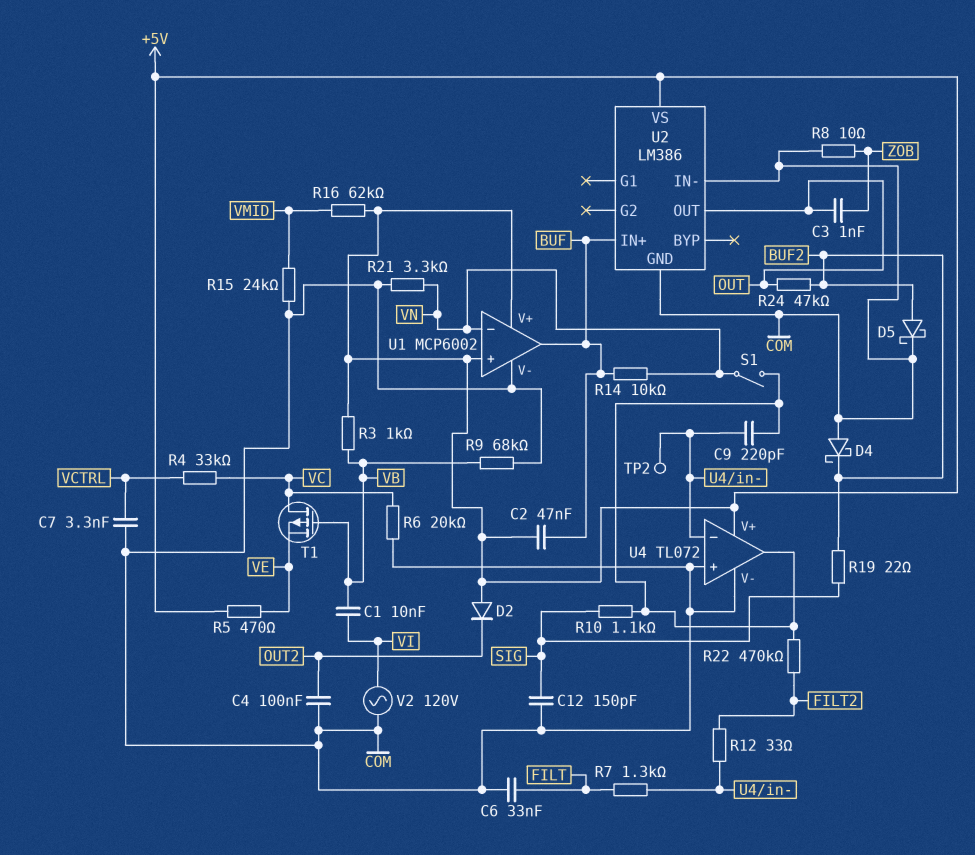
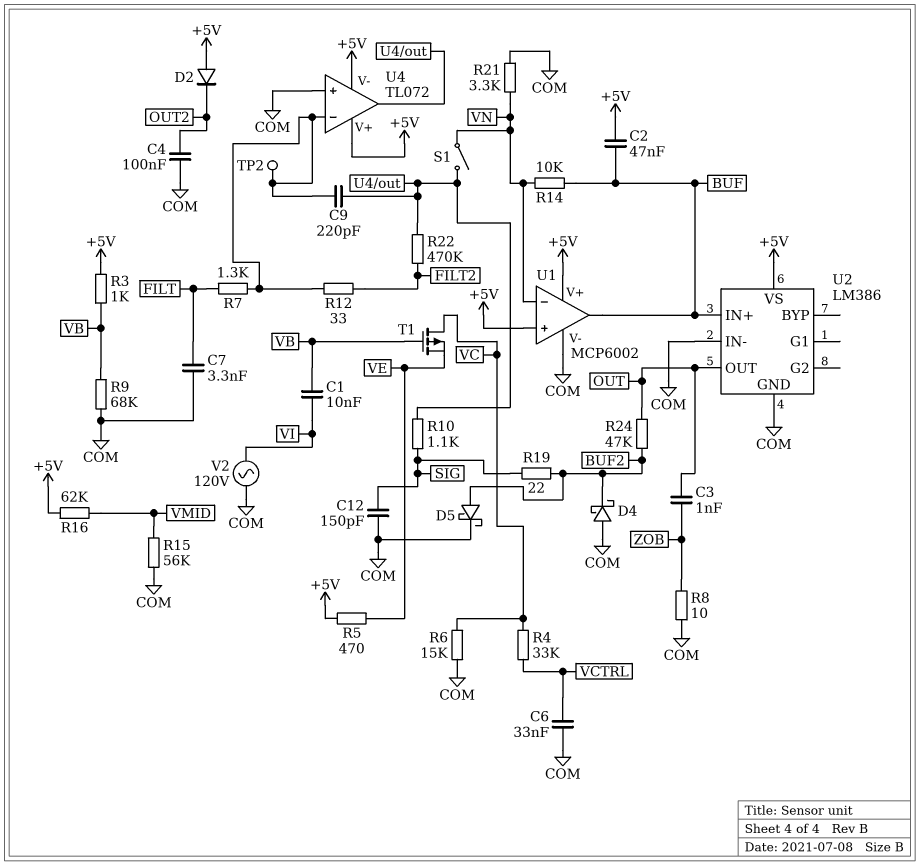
C6: 33nF (COM, FILT) -> 33nF (COM, VCTRL)
C7: 3.3nF (COM, VCTRL) -> 3.3nF (COM, FILT)
R6: 20k (COM, VC) -> 15k (COM, VC)
R15: 24k (COM, VMID) -> 56k (COM, VMID)
U4 pin V-: COM -> +5V

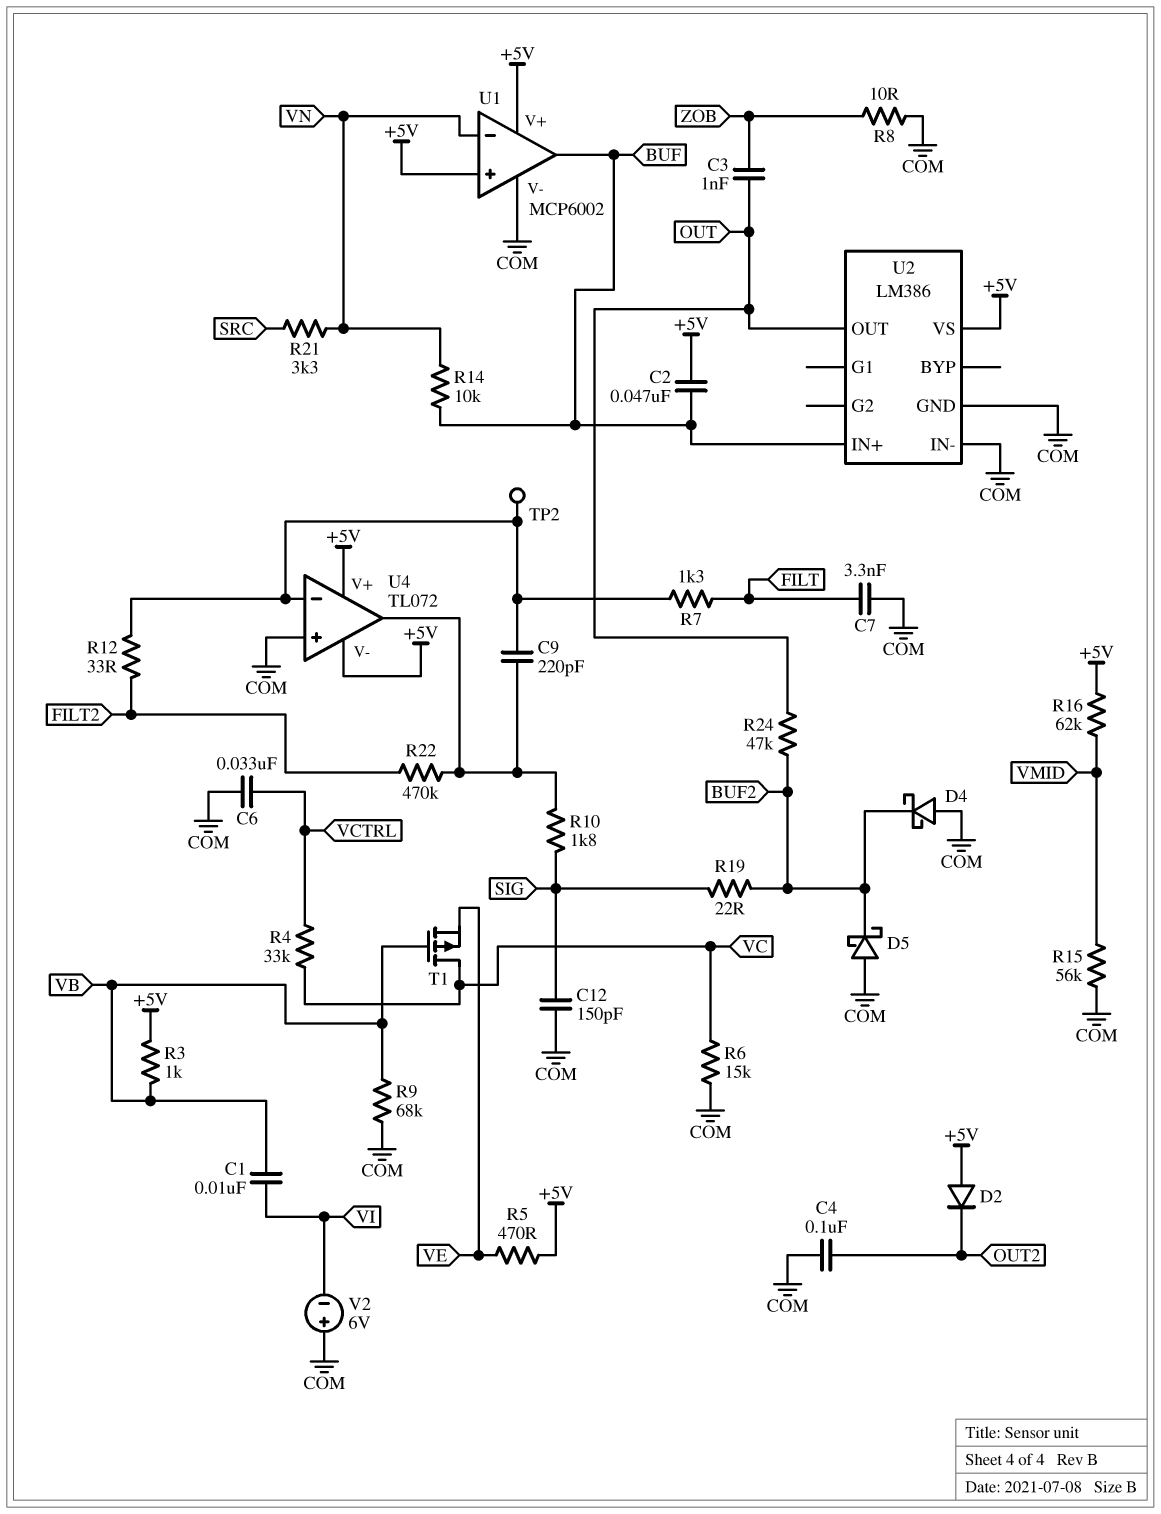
D5: schottky (A BUF2, K COM) -> schottky (A COM, K BUF2)
R10: 1.1k (SIG, U4/out) -> 1.8k (SIG, U4/out)
R21: 3.3k (COM, VN) -> 3.3k (SRC, VN)
S1: switch (U4/out, VN) -> none
V2: AC 120V (COM, VI) -> 6V (plus COM, minus VI)

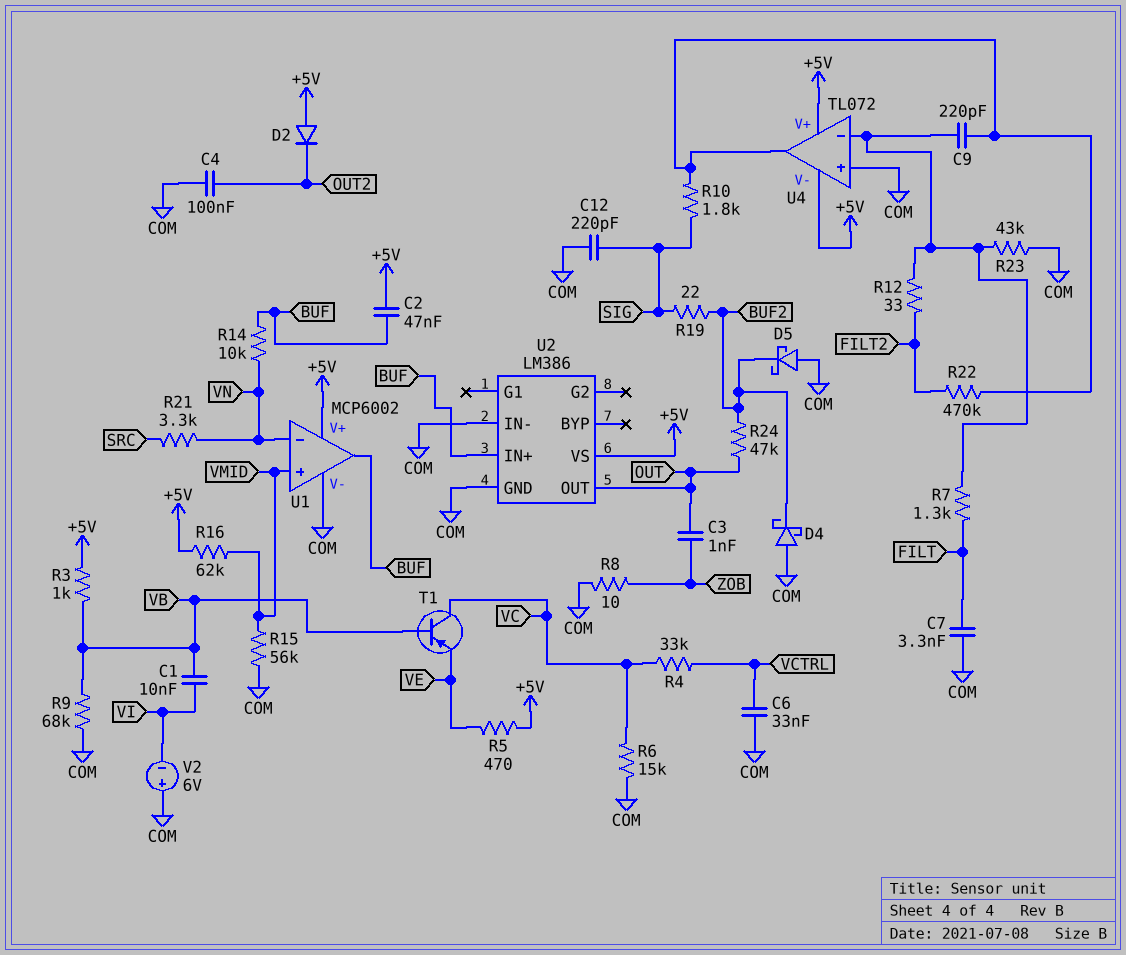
C12: 150pF (COM, SIG) -> 220pF (COM, SIG)
R23: none -> 43k (COM, U4/in-)
T1: PMOS (G VB, D VC, S VE) -> PNP (B VB, C VC, E VE)
TP2: test point (U4/in-) -> none
U1 pin in+: +5V -> VMID

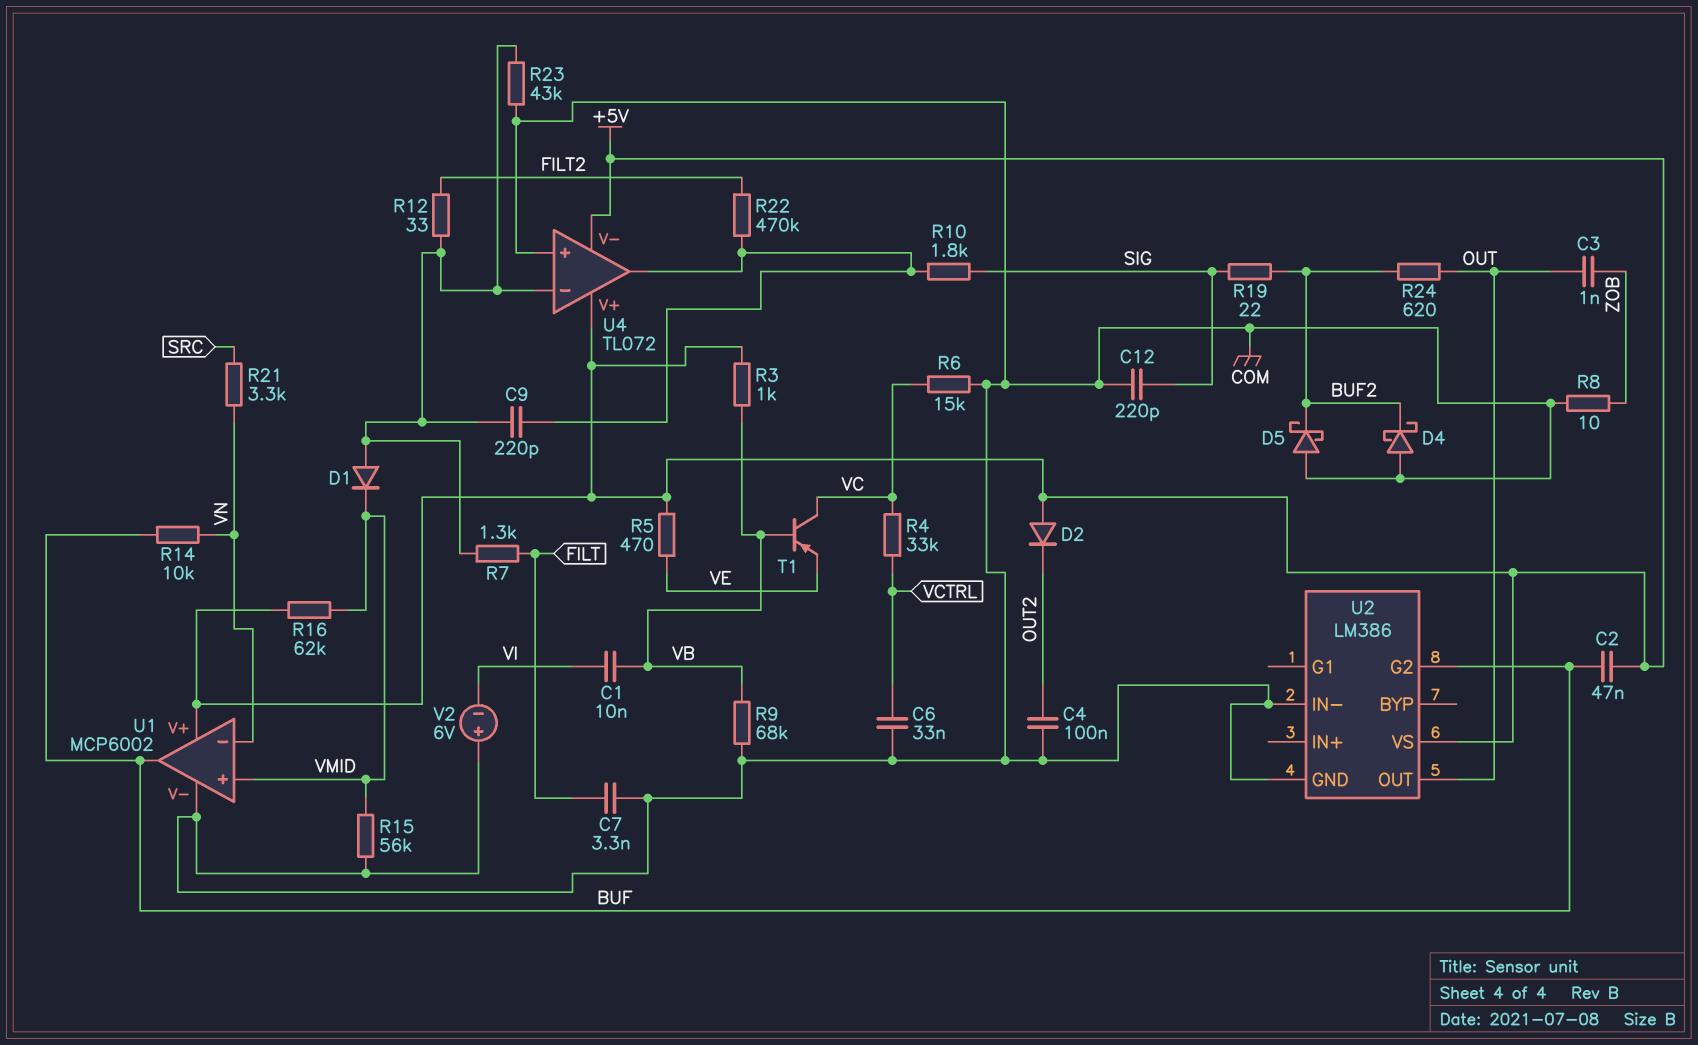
D1: none -> diode (A U4/in-, K VMID)
R24: 47k (BUF2, OUT) -> 620 (BUF2, OUT)
U2 pin G2: none -> BUF
U2 pin IN+: BUF -> none

